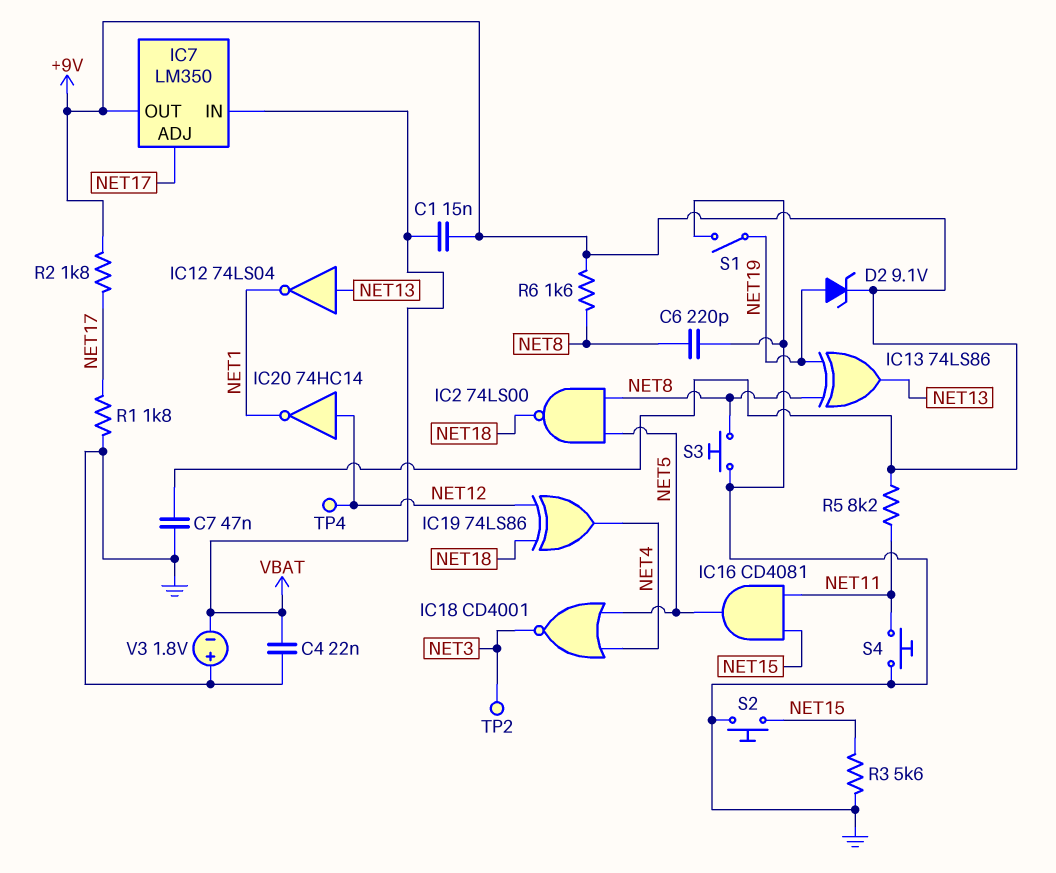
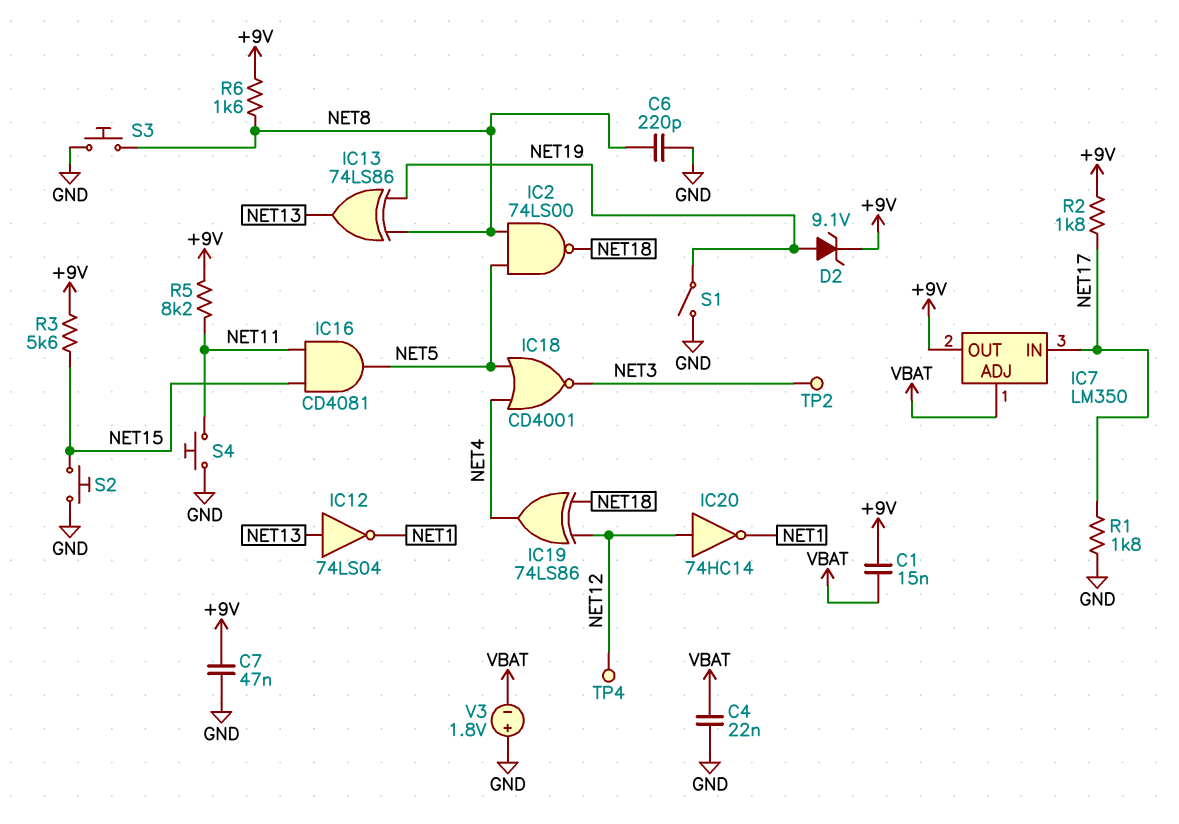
IC7 pin ADJ: NET17 -> VBAT
IC7 pin IN: VBAT -> NET17
R3: 5.6k (GND, NET15) -> 5.6k (+9V, NET15)

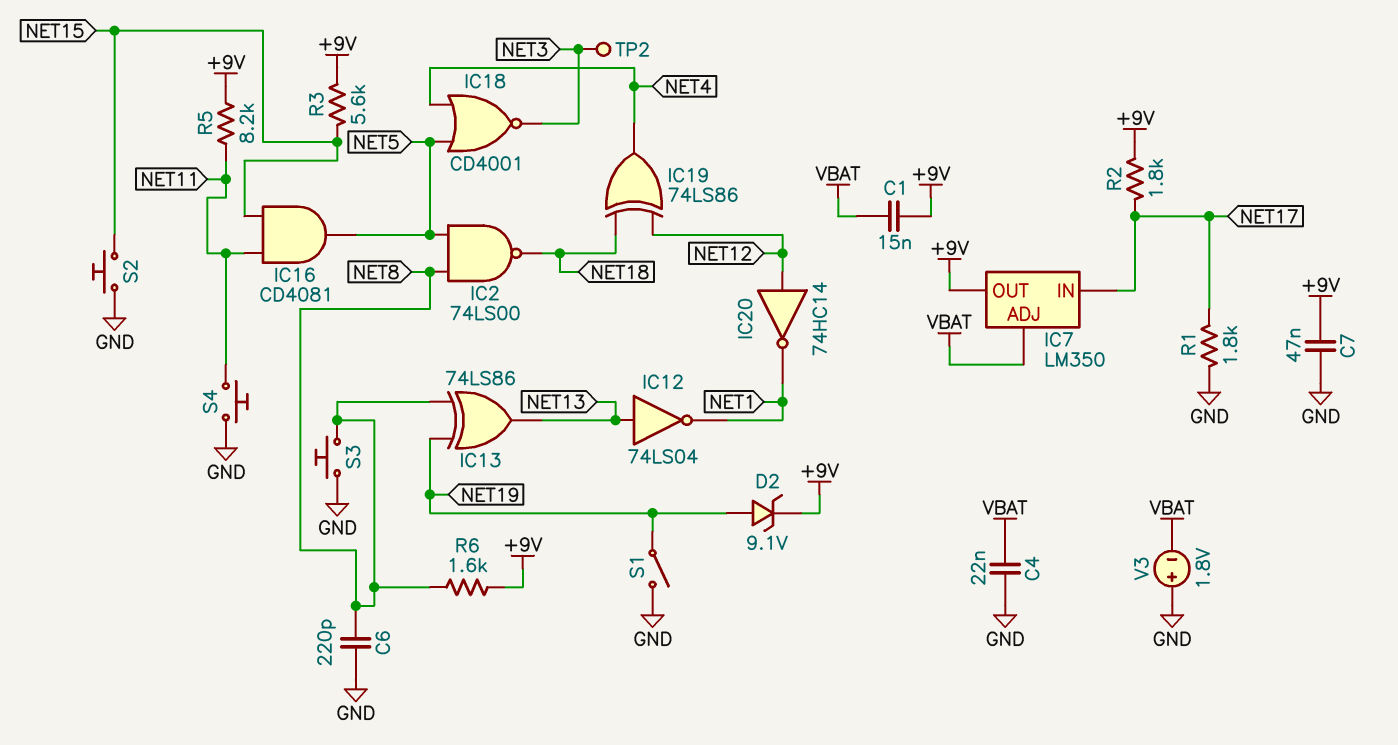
TP4: test point (NET12) -> none

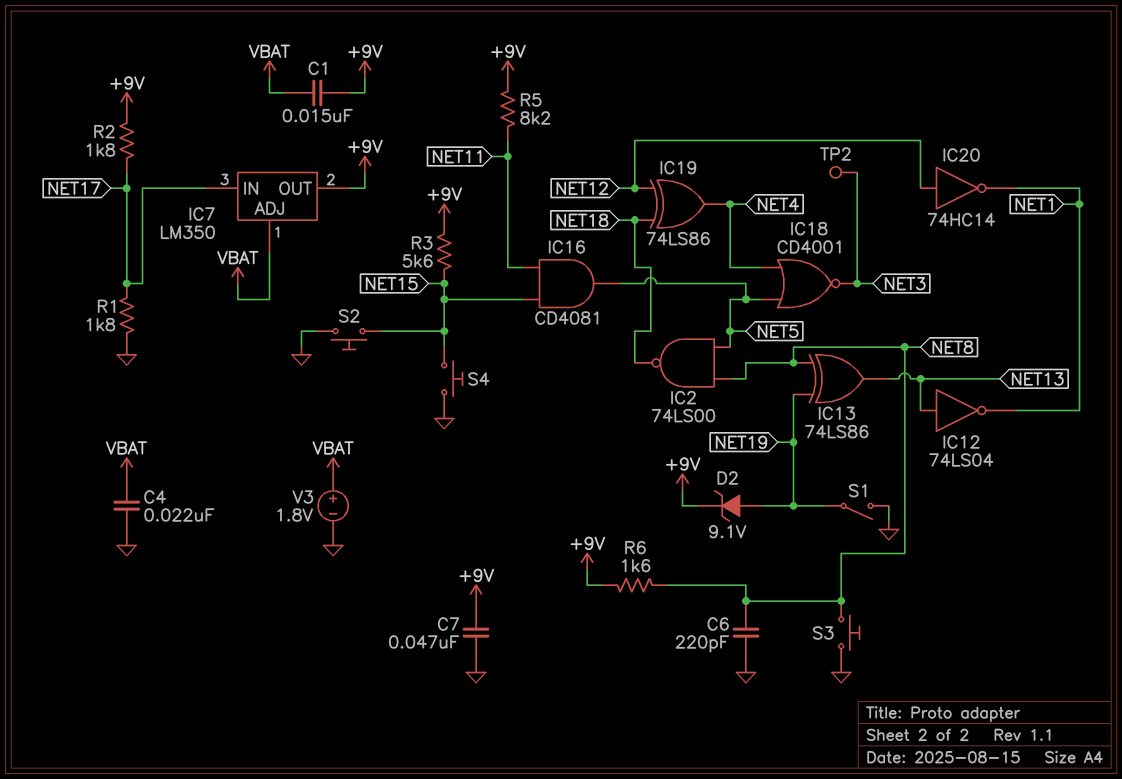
S4: button (GND, NET11) -> button (GND, NET15)
V3: 1.8V (plus GND, minus VBAT) -> 1.8V (plus VBAT, minus GND)

